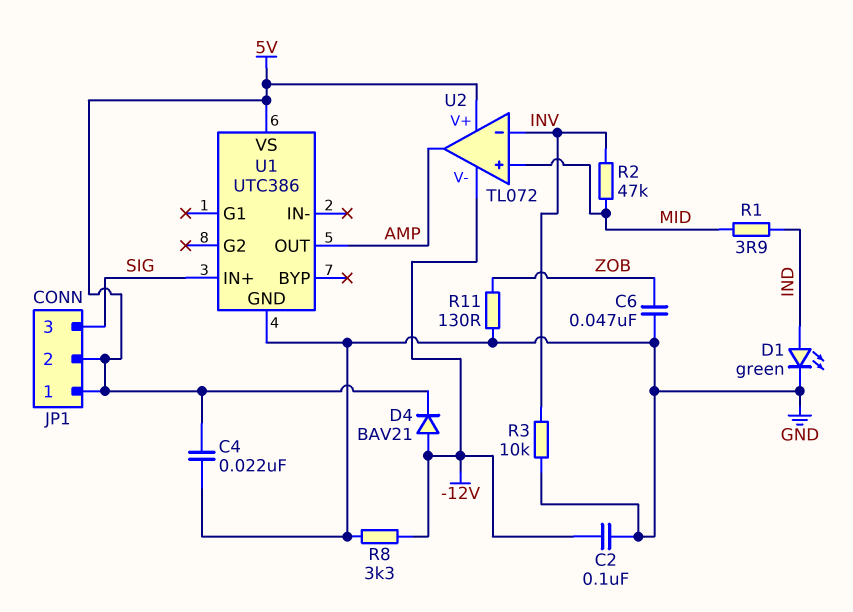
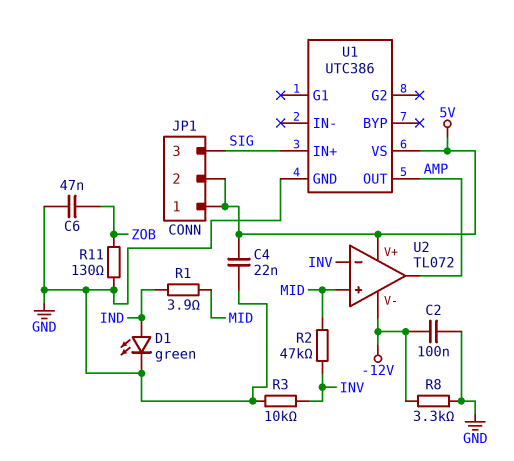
D4: diode BAV21 (A -12V, K 5V) -> none

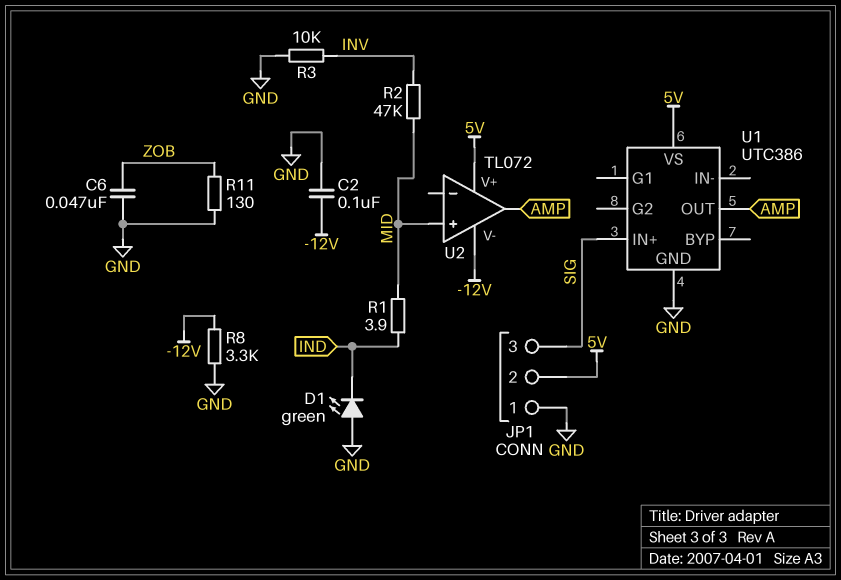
C4: 22nF (5V, GND) -> none
D1: LED green (A IND, K GND) -> LED green (A GND, K IND)
JP1 pin 1: 5V -> GND
U2 pin in-: INV -> none

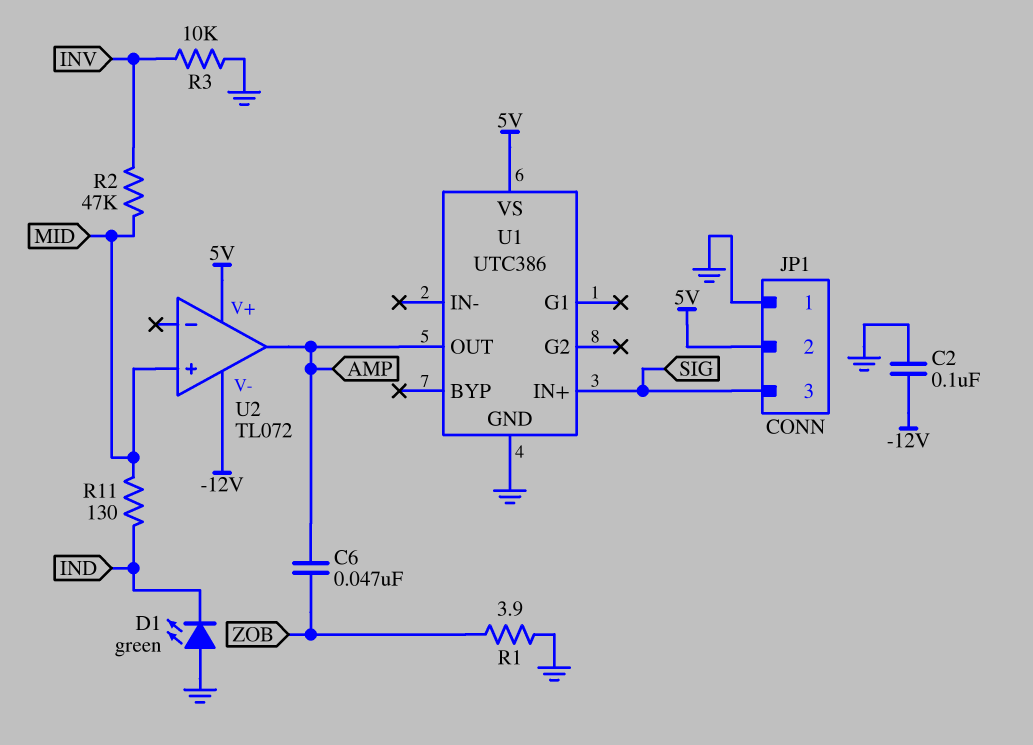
C6: 47nF (GND, ZOB) -> 47nF (AMP, ZOB)
R1: 3.9 (IND, MID) -> 3.9 (GND, ZOB)
R8: 3.3k (-12V, GND) -> none
R11: 130 (GND, ZOB) -> 130 (IND, MID)

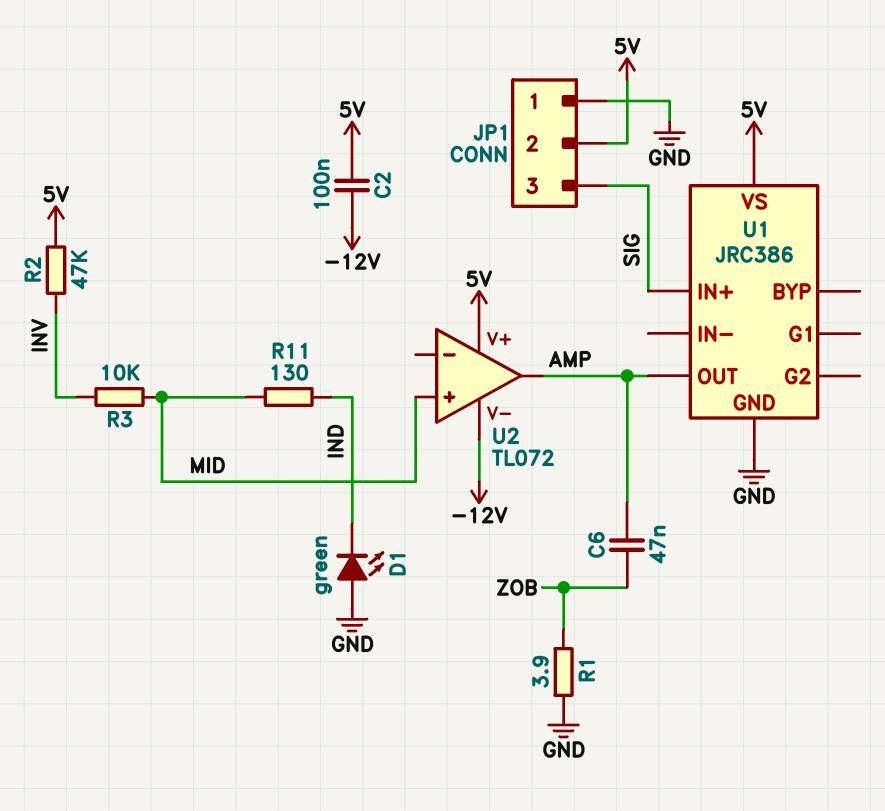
C2: 100nF (-12V, GND) -> 100nF (-12V, 5V)
R2: 47k (INV, MID) -> 47k (5V, INV)
R3: 10k (GND, INV) -> 10k (INV, MID)
U1: UTC386 -> JRC386

